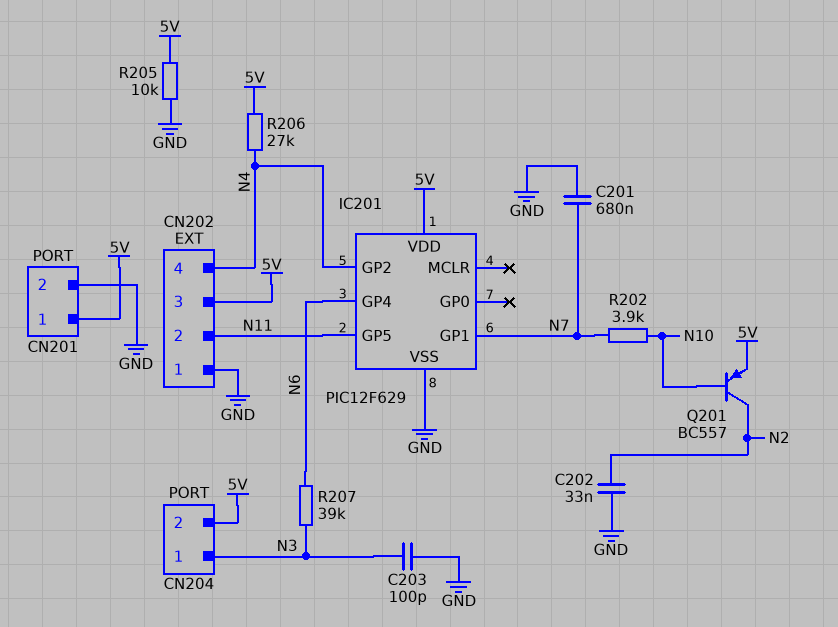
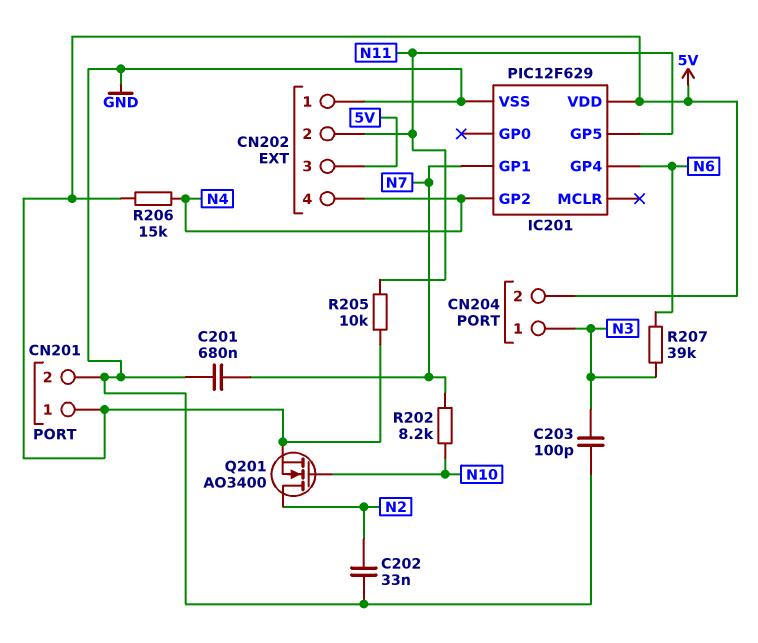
Q201: PNP BC557 (B N10, C N2, E 5V) -> NMOS AO3400 (G N10, D N2, S 5V)
R202: 3.9k (N7, N10) -> 8.2k (N7, N10)
R205: 10k (5V, GND) -> 10k (5V, N11)
R206: 27k (5V, N4) -> 15k (5V, N4)

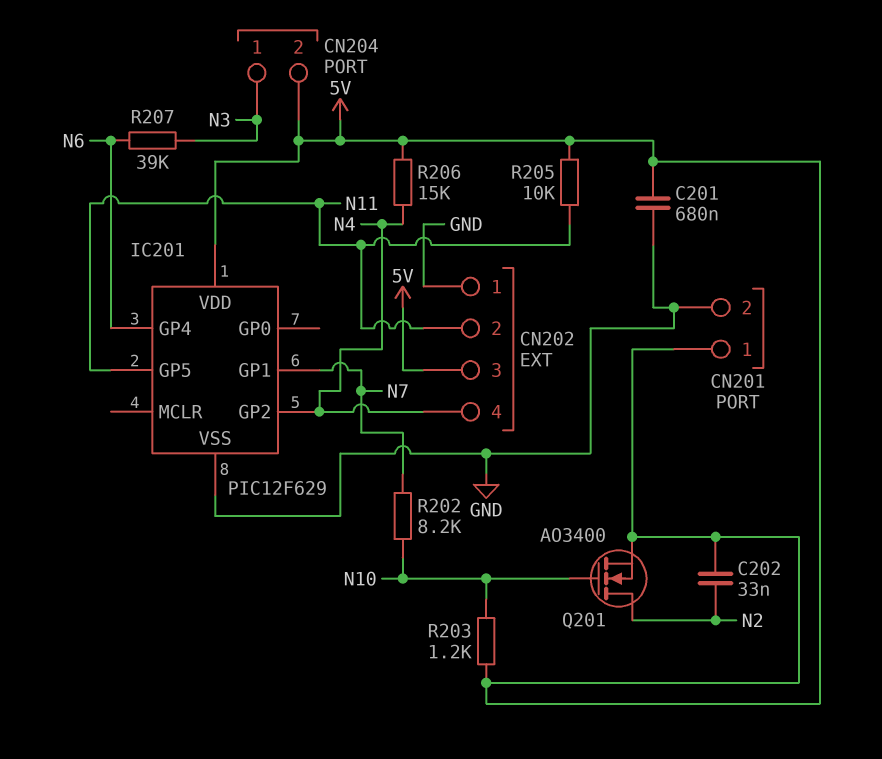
C201: 680nF (GND, N7) -> 680nF (5V, GND)
C202: 33nF (GND, N2) -> 33nF (5V, N2)
C203: 100pF (GND, N3) -> none
R203: none -> 1.2k (5V, N10)

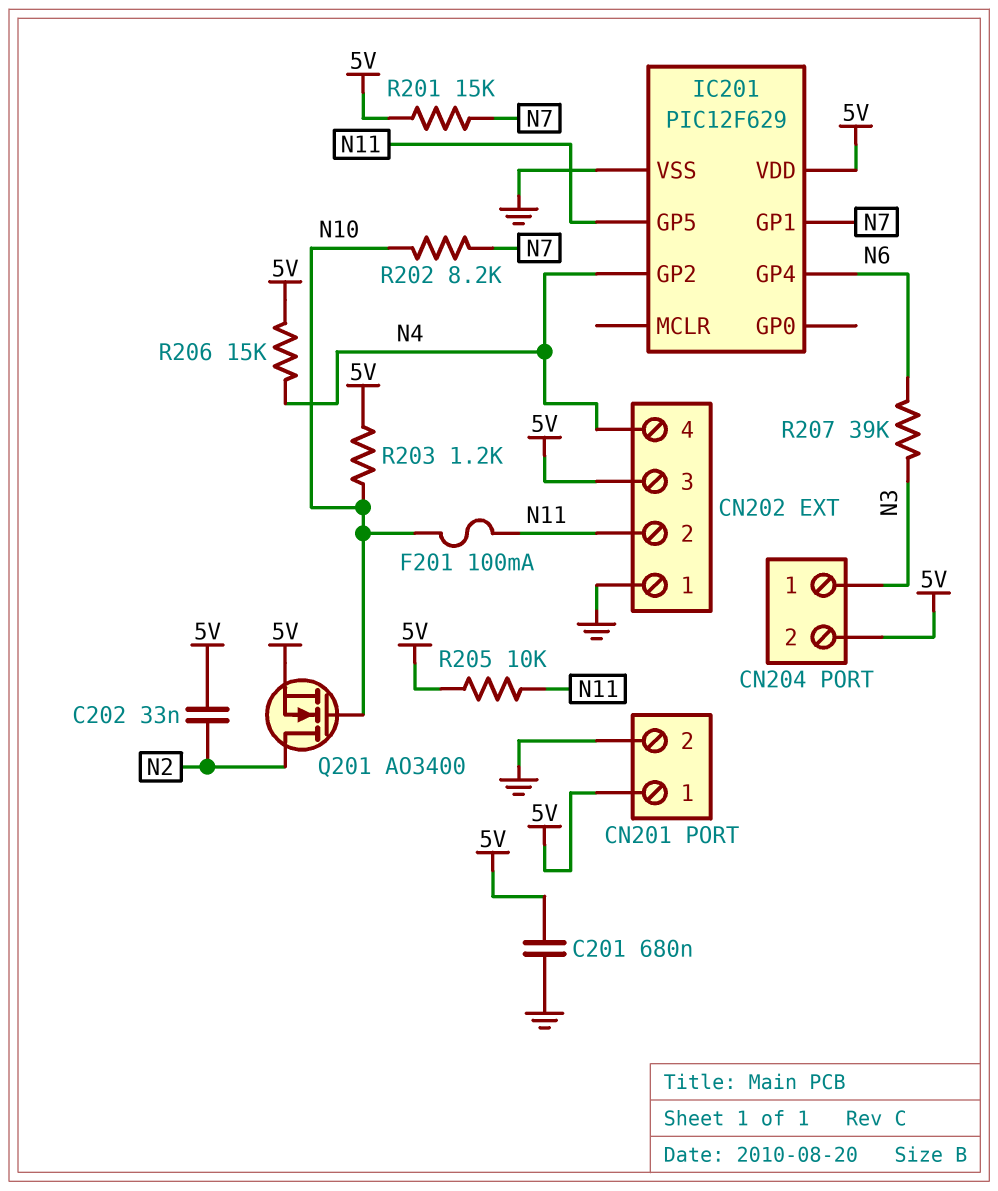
F201: none -> 100mA (N10, N11)
R201: none -> 15k (5V, N7)

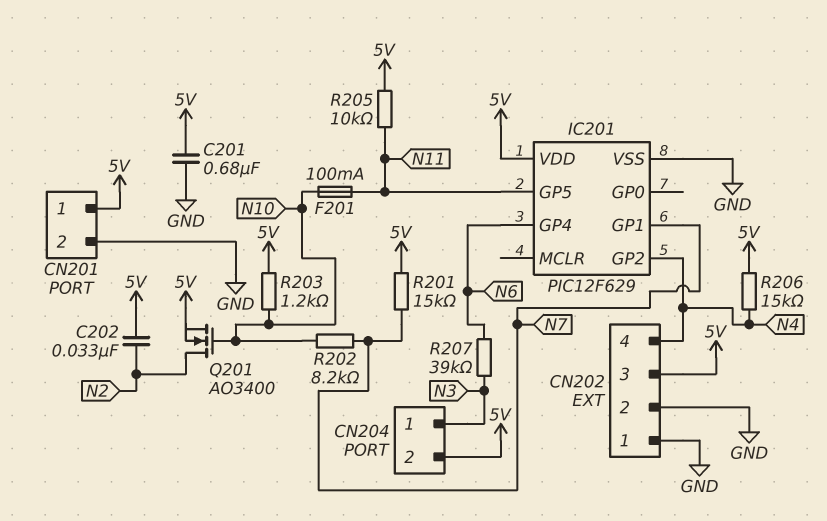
CN202 pin 2: N11 -> GND

